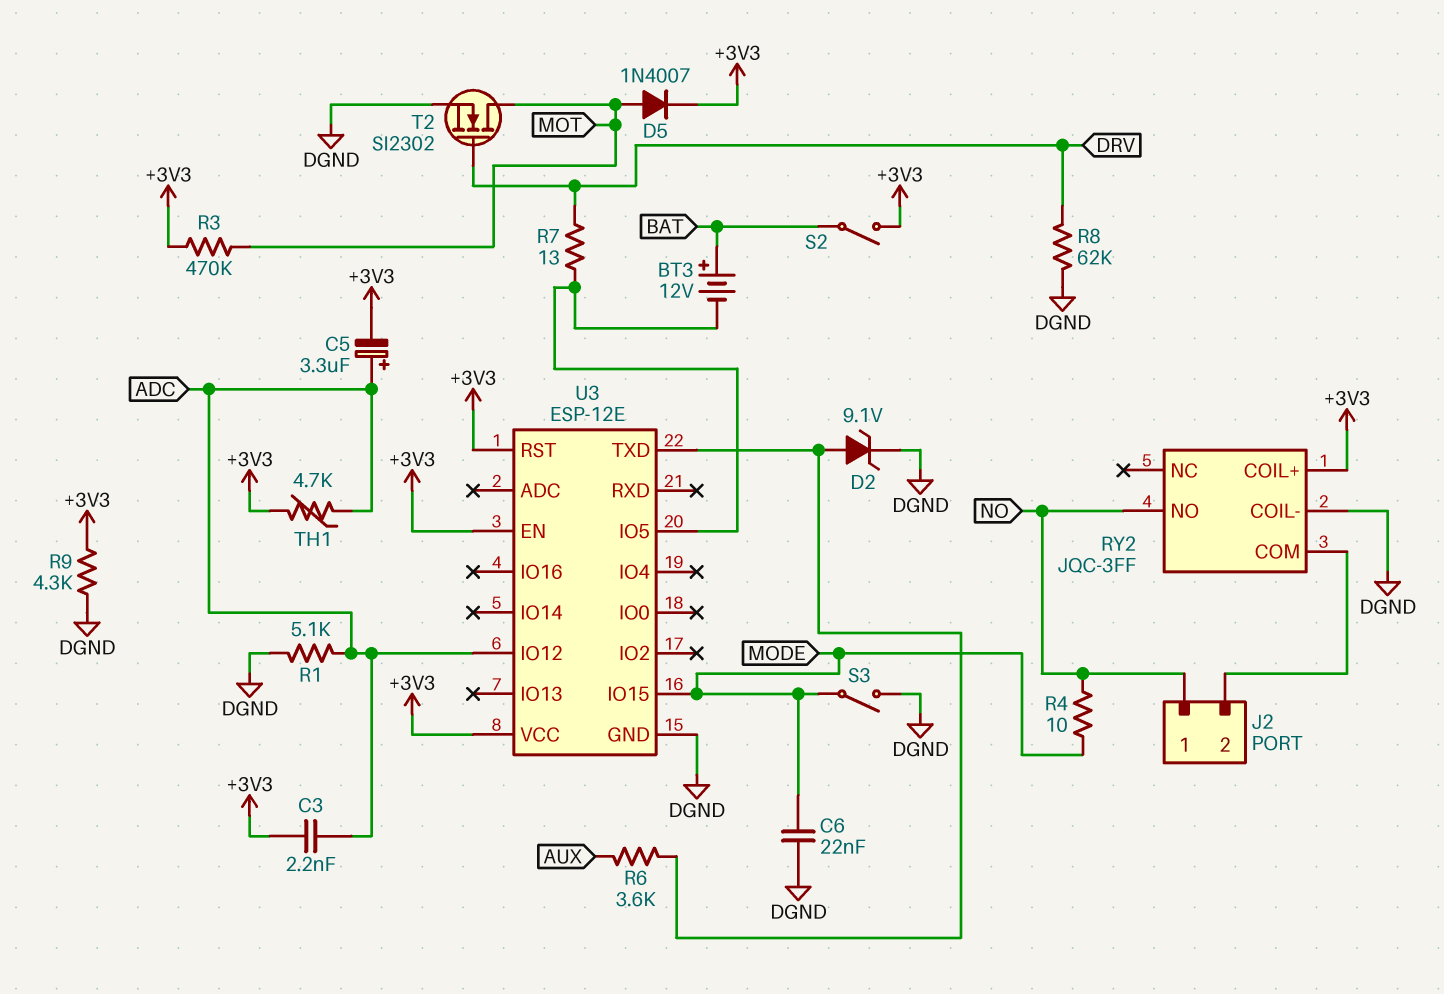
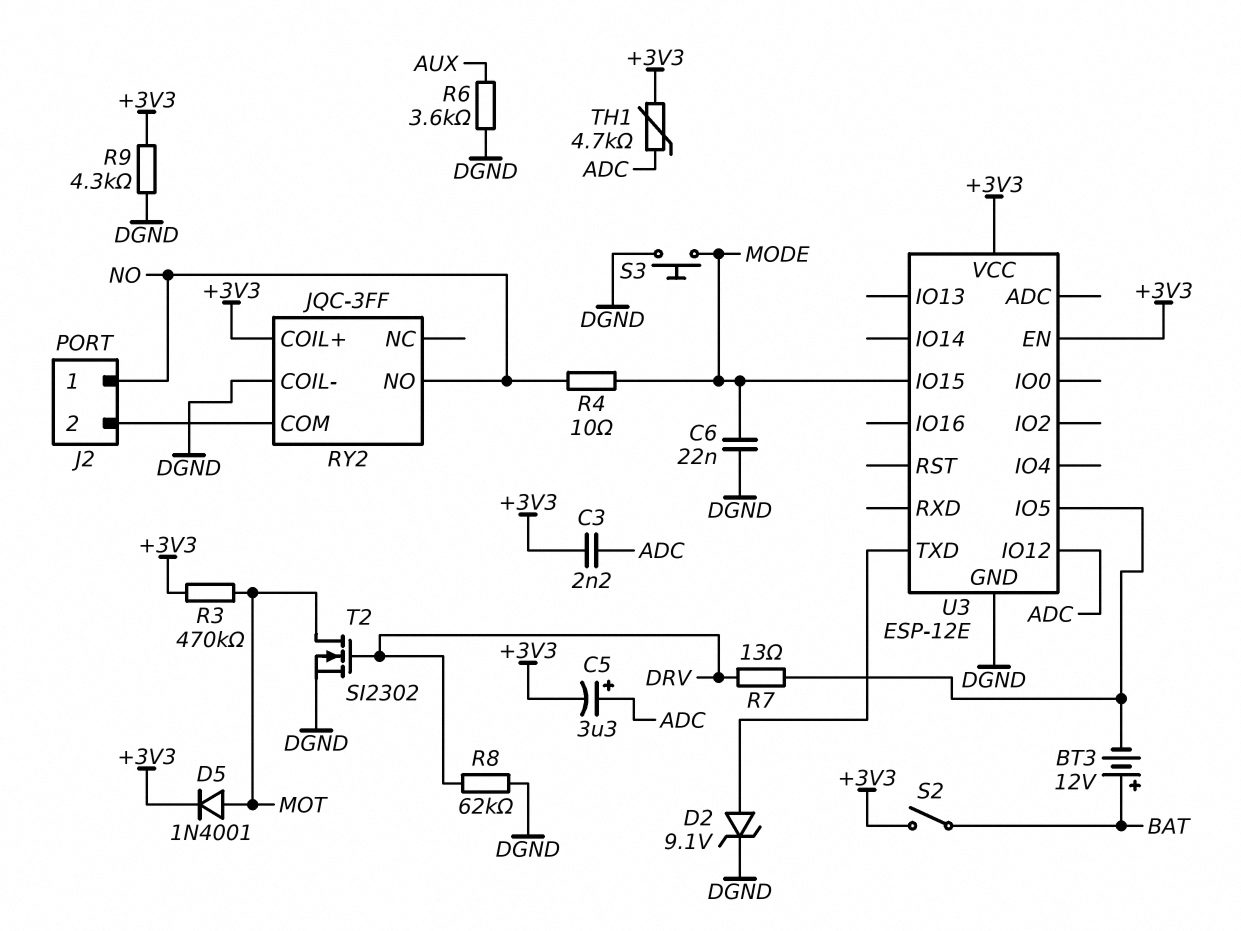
D5: diode 1N4007 (A MOT, K +3V3) -> diode 1N4001 (A MOT, K +3V3)
R1: 5.1k (ADC, DGND) -> none
R6: 3.6k (AUX, U3/TXD) -> 3.6k (AUX, DGND)
S3: switch (DGND, MODE) -> button (DGND, MODE)
U3 pin RST: +3V3 -> none

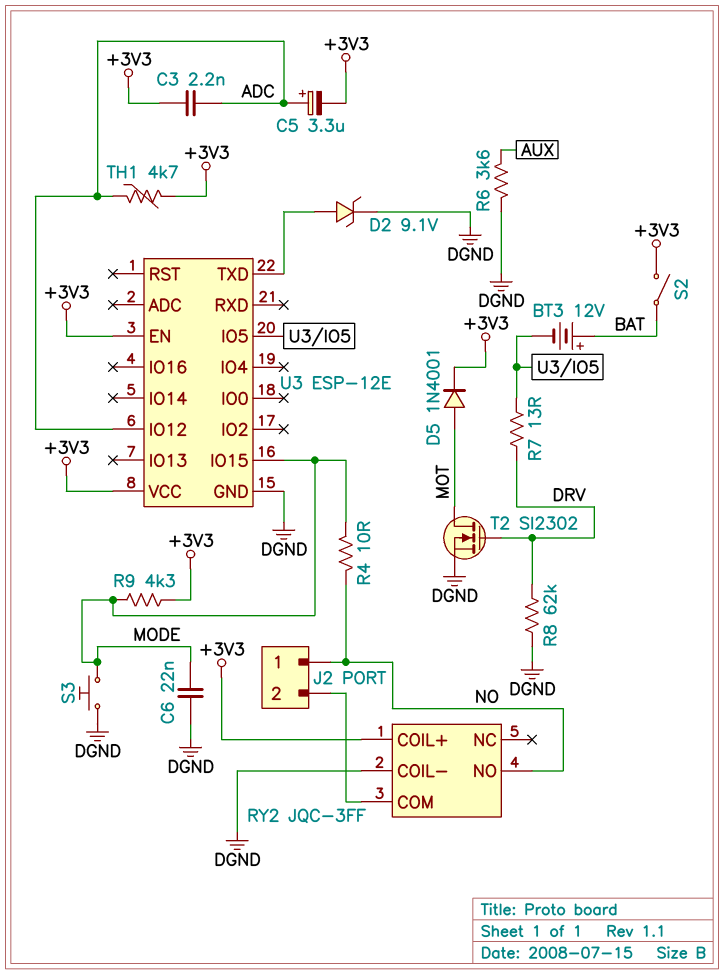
R3: 470k (+3V3, MOT) -> none
R9: 4.3k (+3V3, DGND) -> 4.3k (+3V3, MODE)

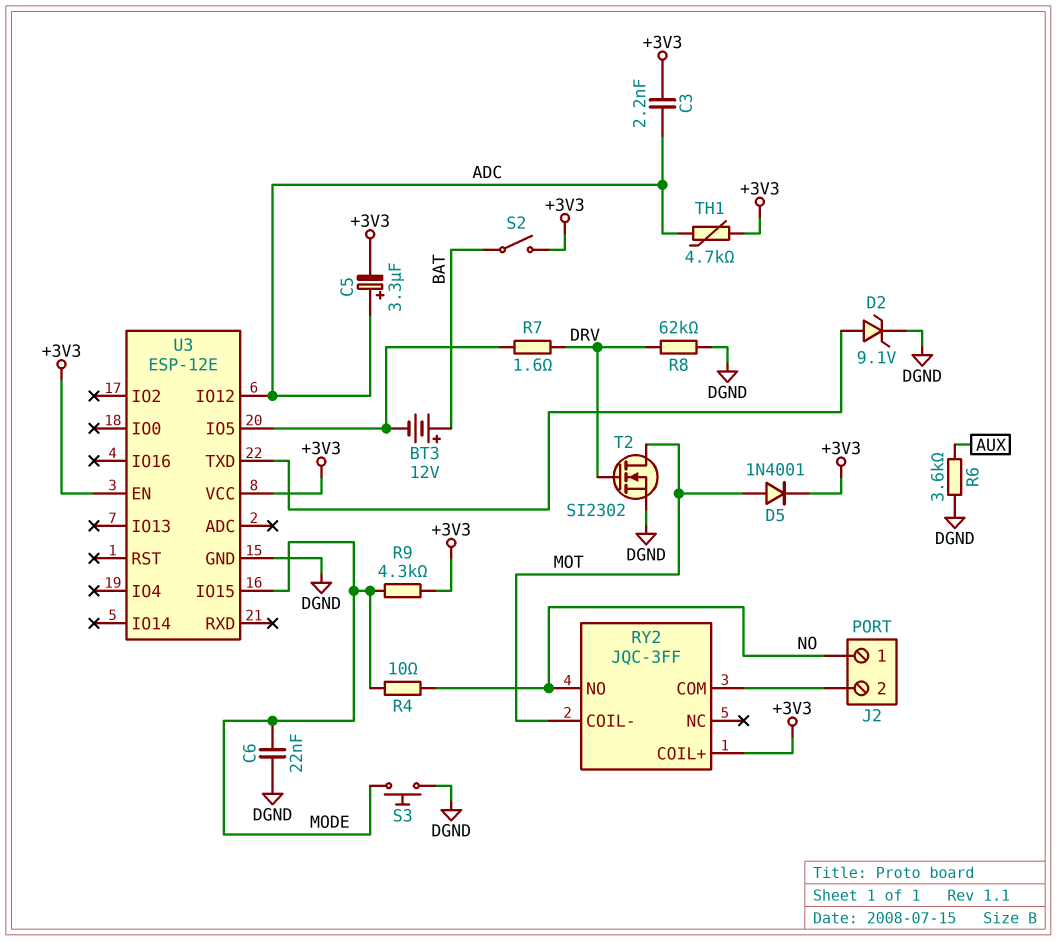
R7: 13 (DRV, U3/IO5) -> 1.6 (DRV, U3/IO5)
RY2 pin COIL-: DGND -> MOT

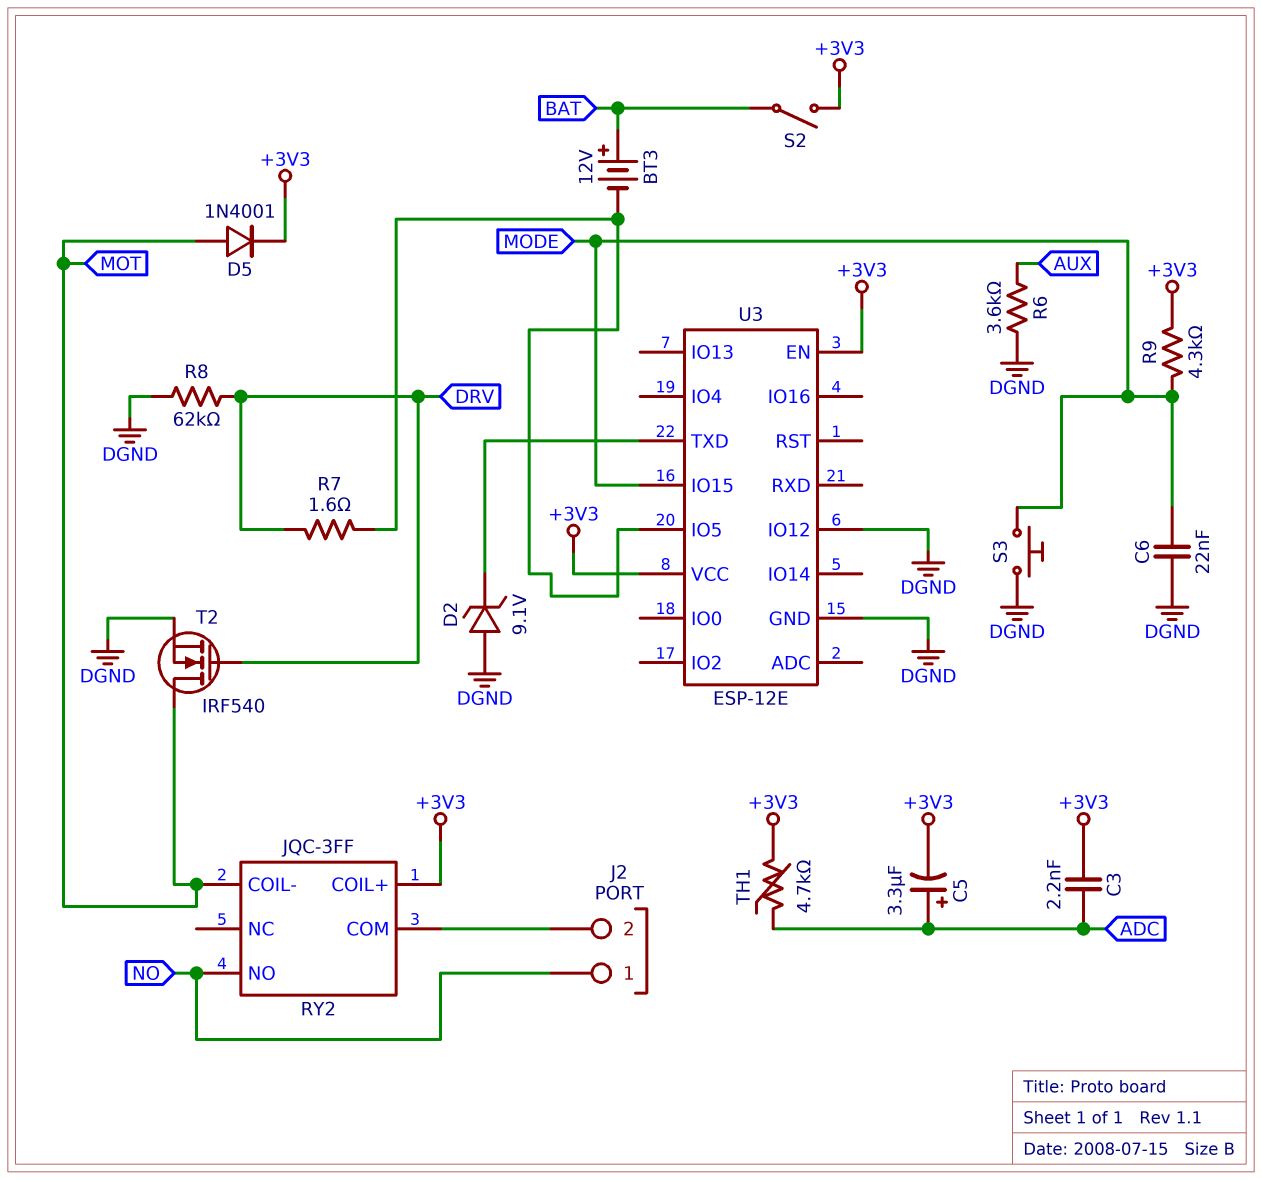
D2: zener 9.1V (A U3/TXD, K DGND) -> zener 9.1V (A DGND, K U3/TXD)
R4: 10 (MODE, NO) -> none
T2: NMOS SI2302 (G DRV, D MOT, S DGND) -> NMOS IRF540 (G DRV, D MOT, S DGND)
U3 pin IO12: ADC -> DGND

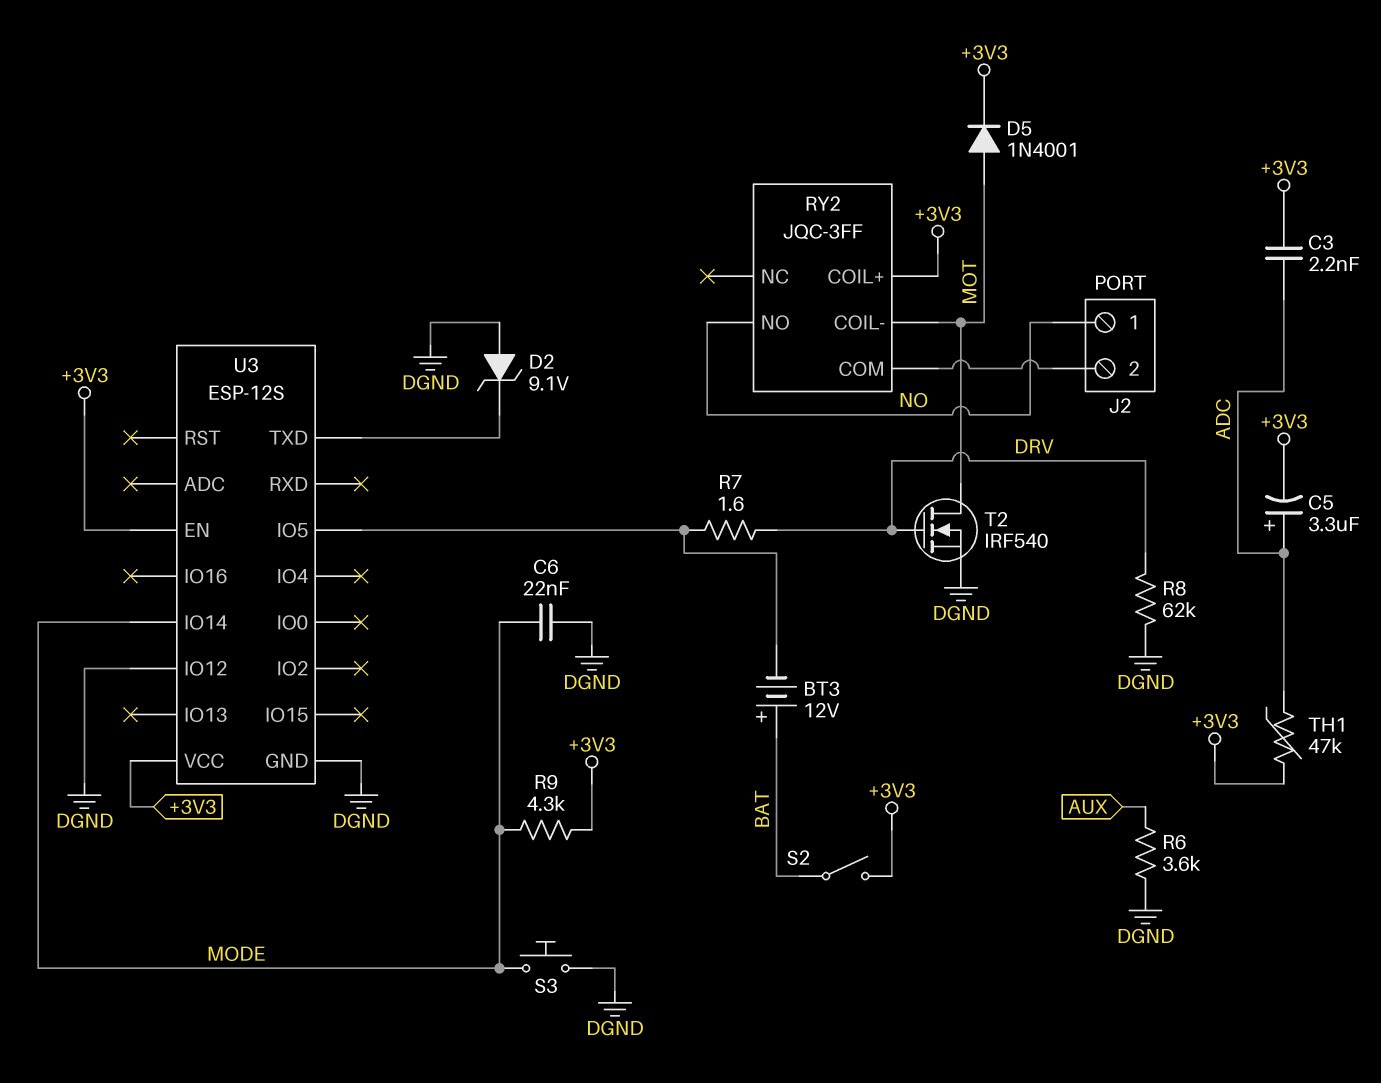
TH1: 4.7k (+3V3, ADC) -> 47k (+3V3, ADC)
U3: ESP-12E -> ESP-12S
U3 pin IO14: none -> MODE
U3 pin IO15: MODE -> none

